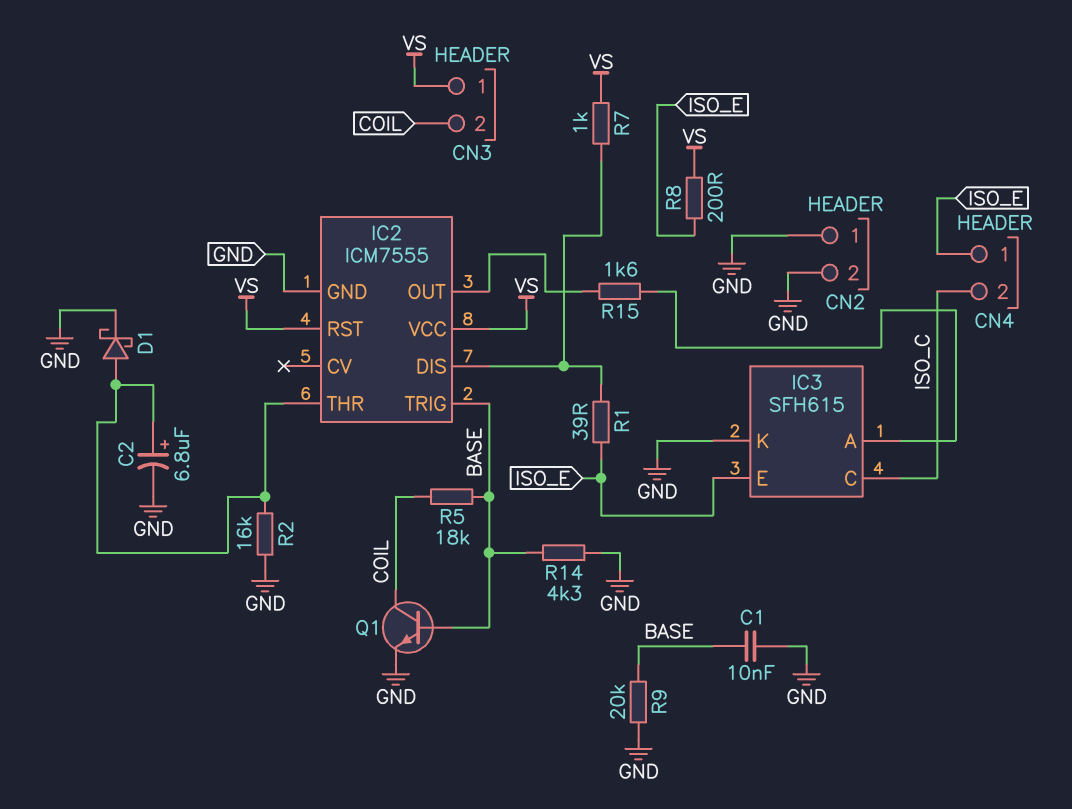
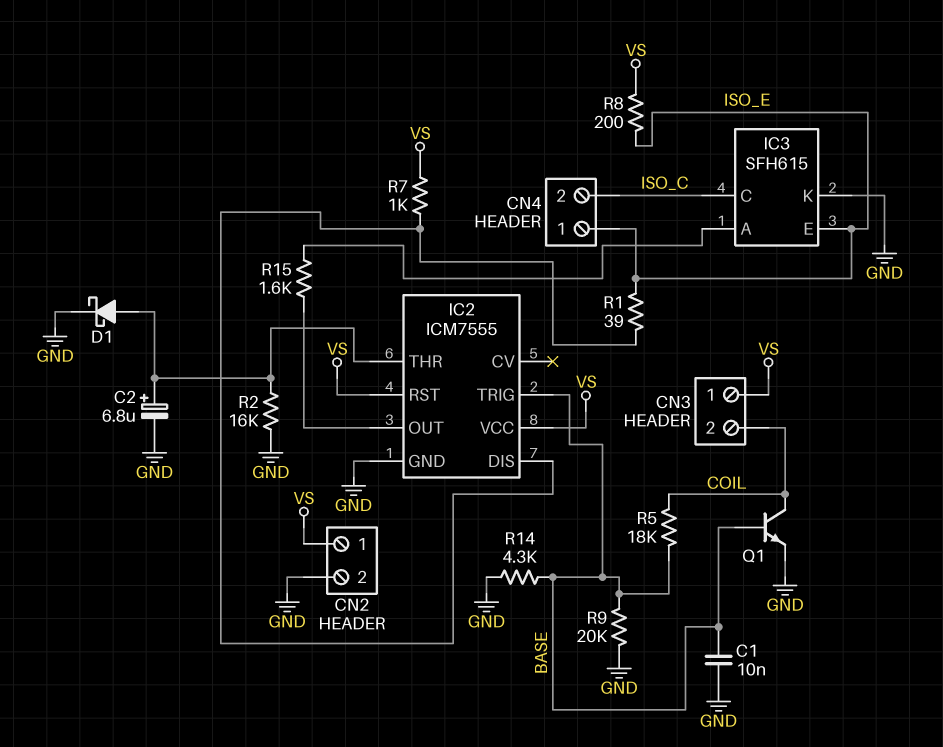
CN2 pin 1: GND -> VS

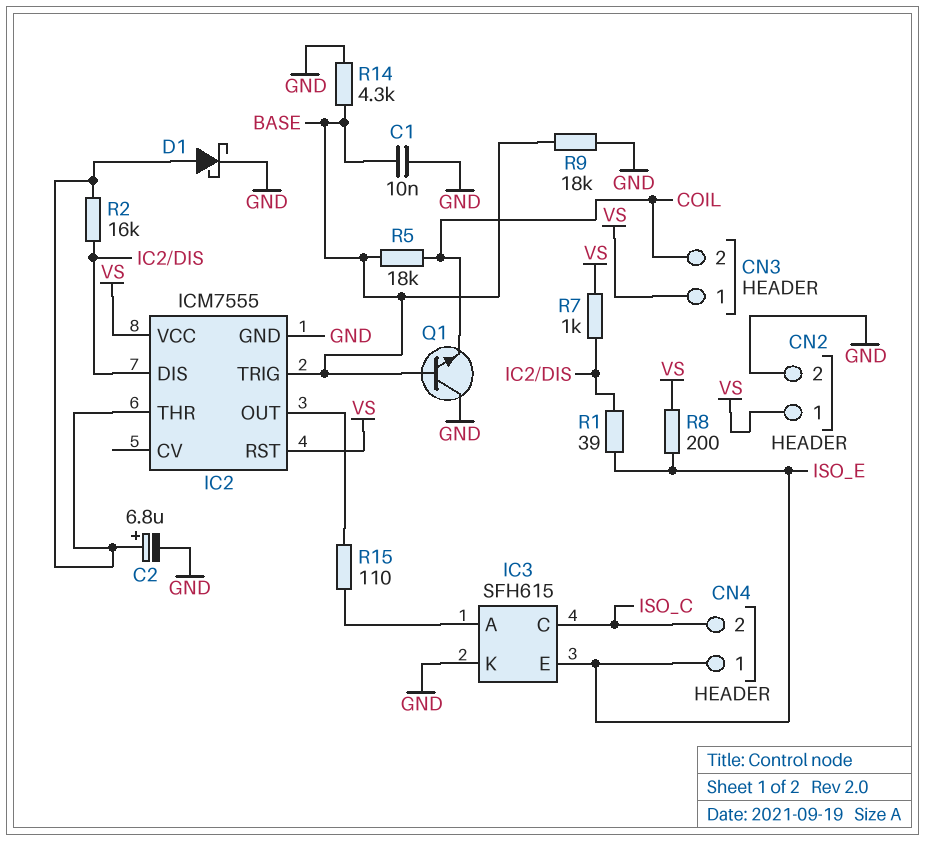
Q1: NPN (B BASE, C COIL, E GND) -> NPN (B BASE, C GND, E COIL)
R2: 16k (GND, IC2/THR) -> 16k (IC2/DIS, IC2/THR)
R9: 20k (BASE, GND) -> 18k (BASE, GND)
R15: 1.6k (IC2/OUT, IC3/A) -> 110 (IC2/OUT, IC3/A)

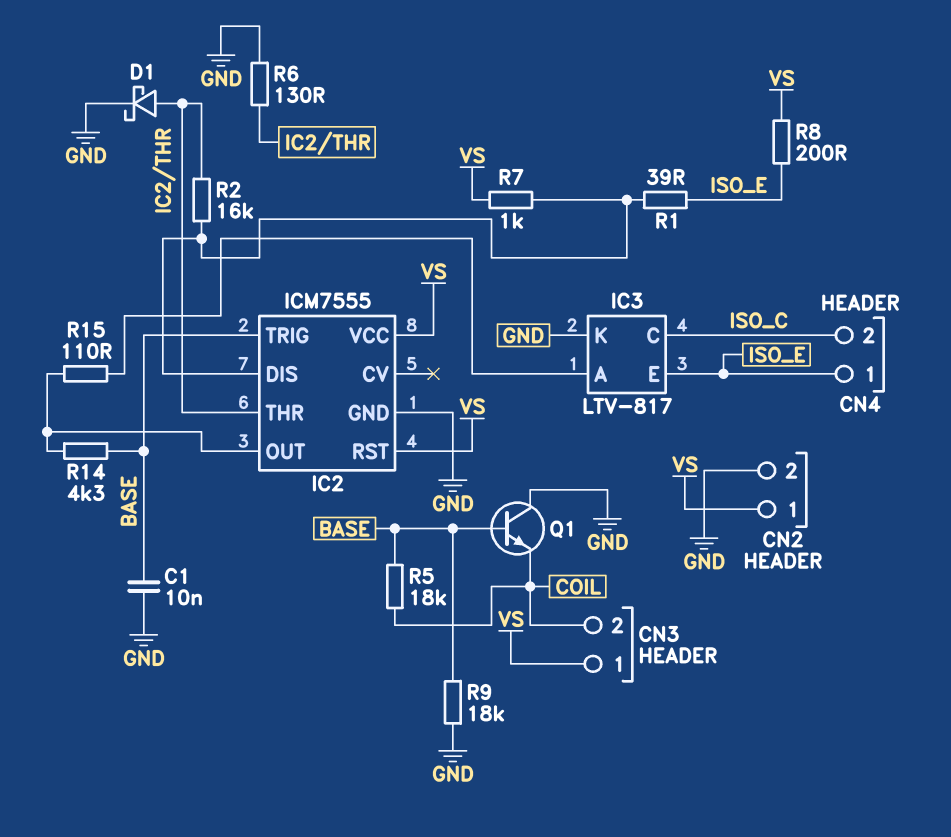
C2: 6.8uF (plus IC2/THR, minus GND) -> none
IC3: SFH615 -> LTV-817
R6: none -> 130 (GND, IC2/THR)
R14: 4.3k (BASE, GND) -> 4.3k (BASE, IC2/OUT)

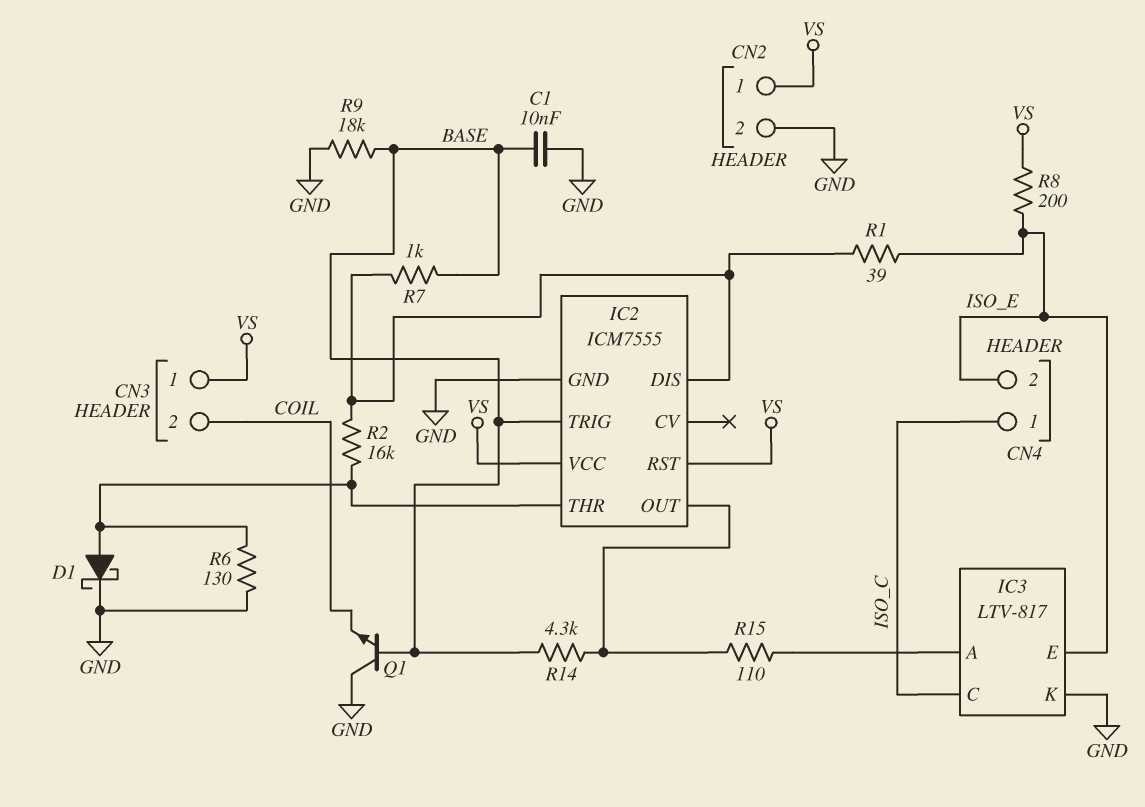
CN4 pin 1: ISO_E -> ISO_C
CN4 pin 2: ISO_C -> ISO_E
R5: 18k (BASE, COIL) -> none
R7: 1k (IC2/DIS, VS) -> 1k (BASE, IC2/DIS)

